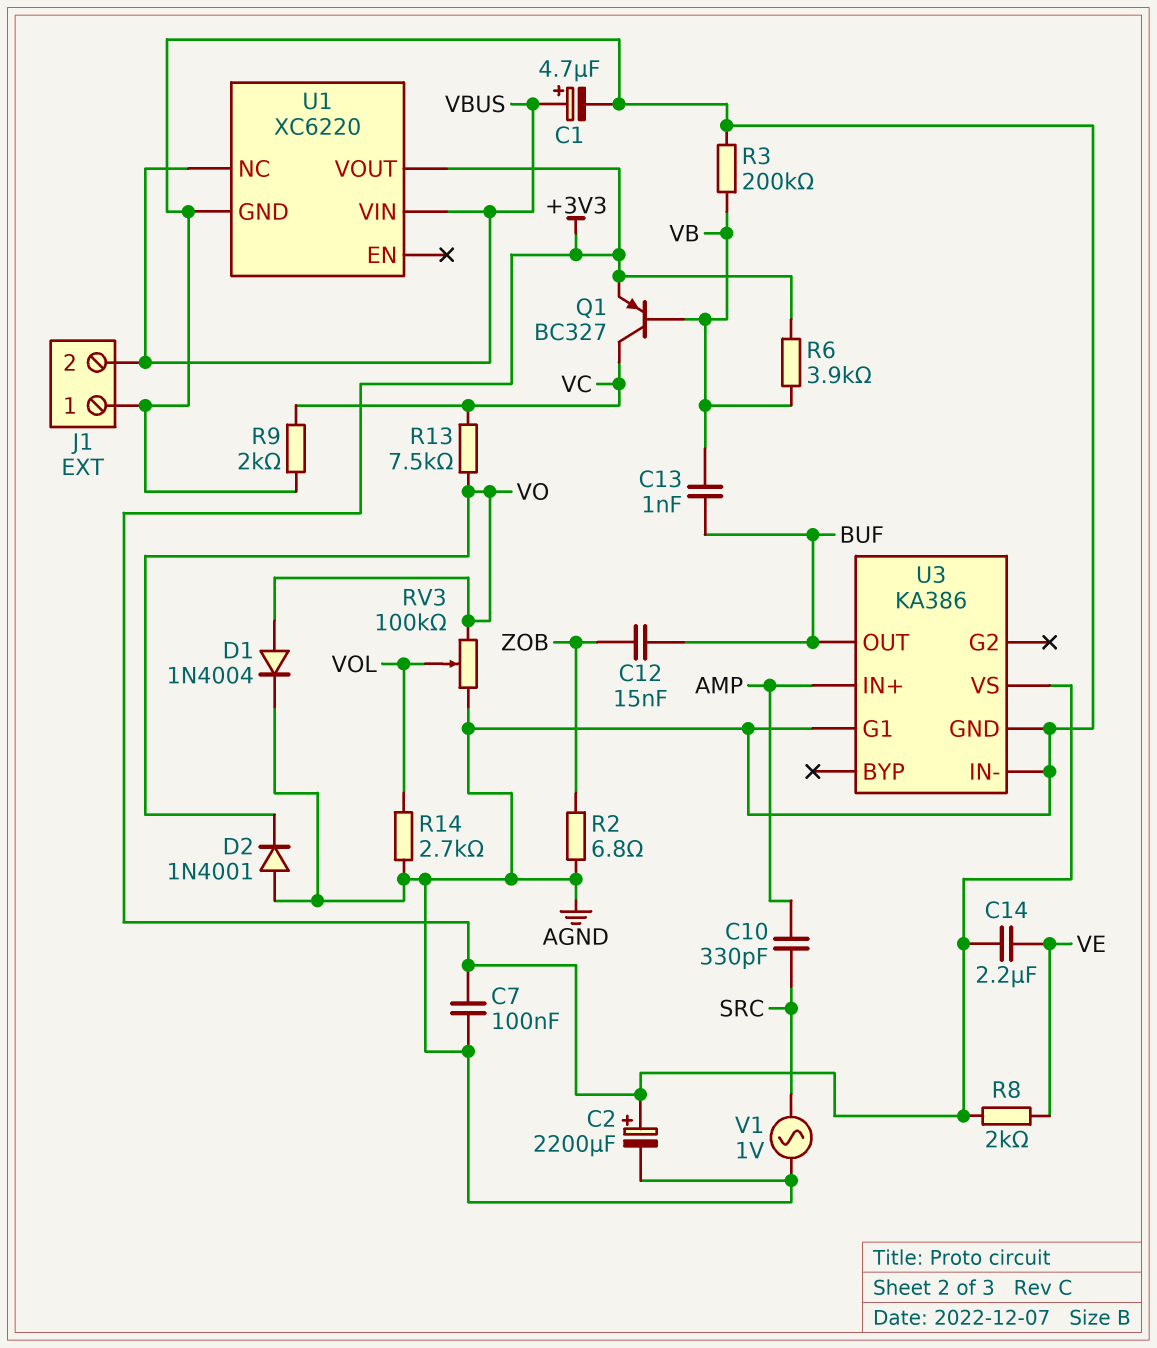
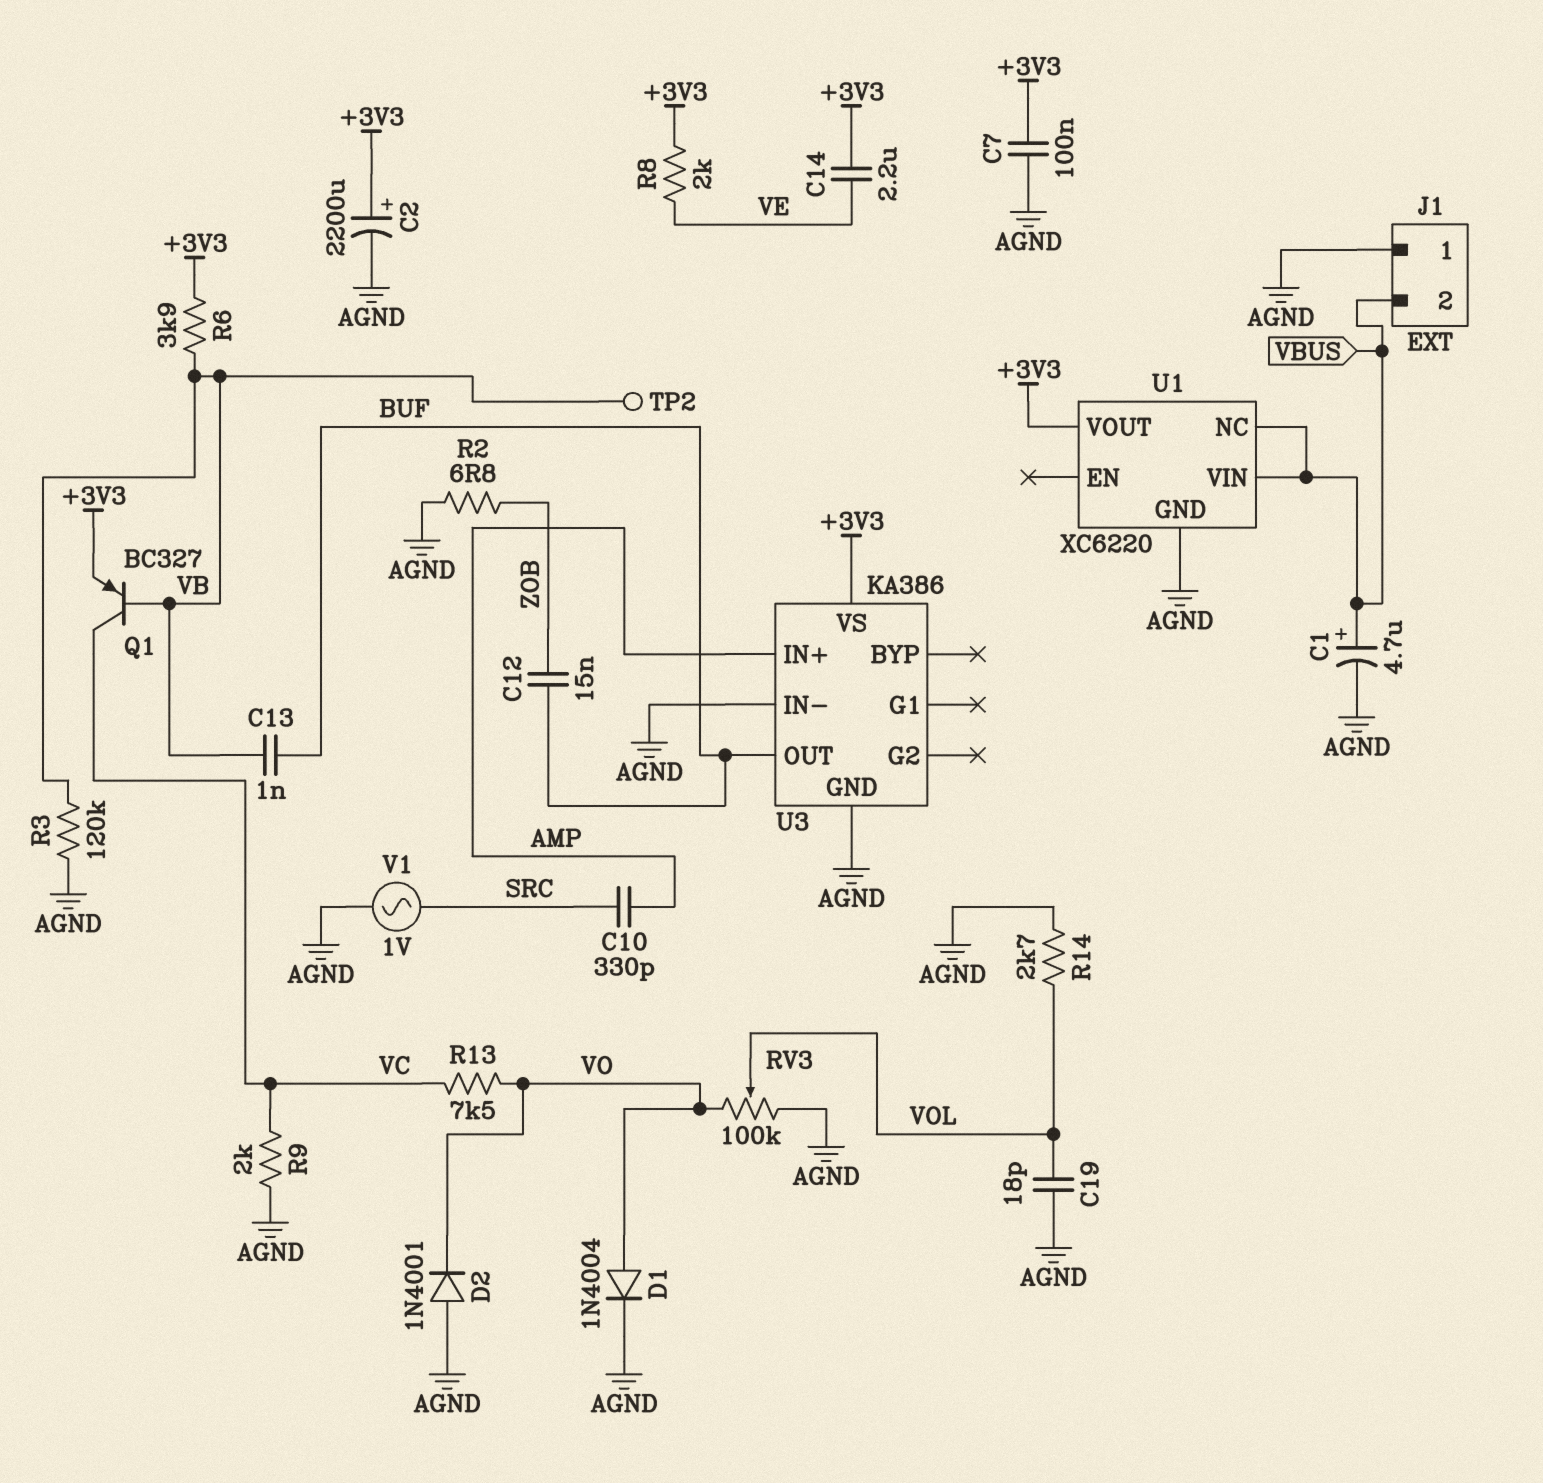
C19: none -> 18pF (AGND, VOL)
R3: 200k (AGND, VB) -> 120k (AGND, VB)
TP2: none -> test point (VB)
U3 pin G1: AGND -> none

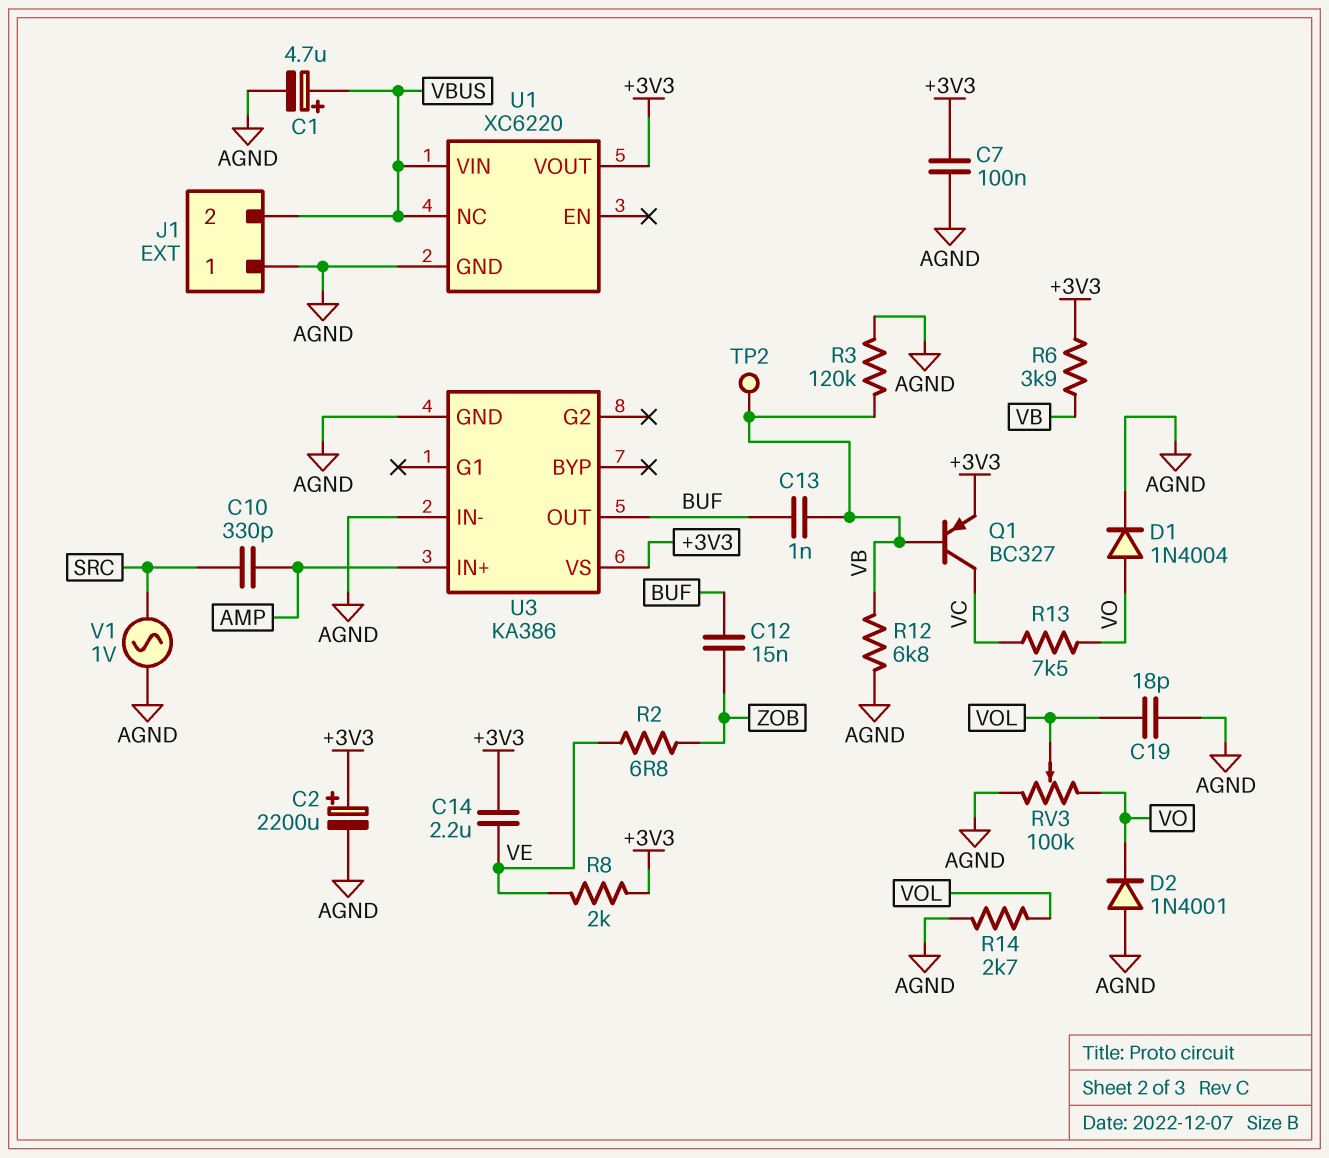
R2: 6.8 (AGND, ZOB) -> 6.8 (VE, ZOB)
R9: 2k (AGND, VC) -> none
R12: none -> 6.8k (AGND, VB)

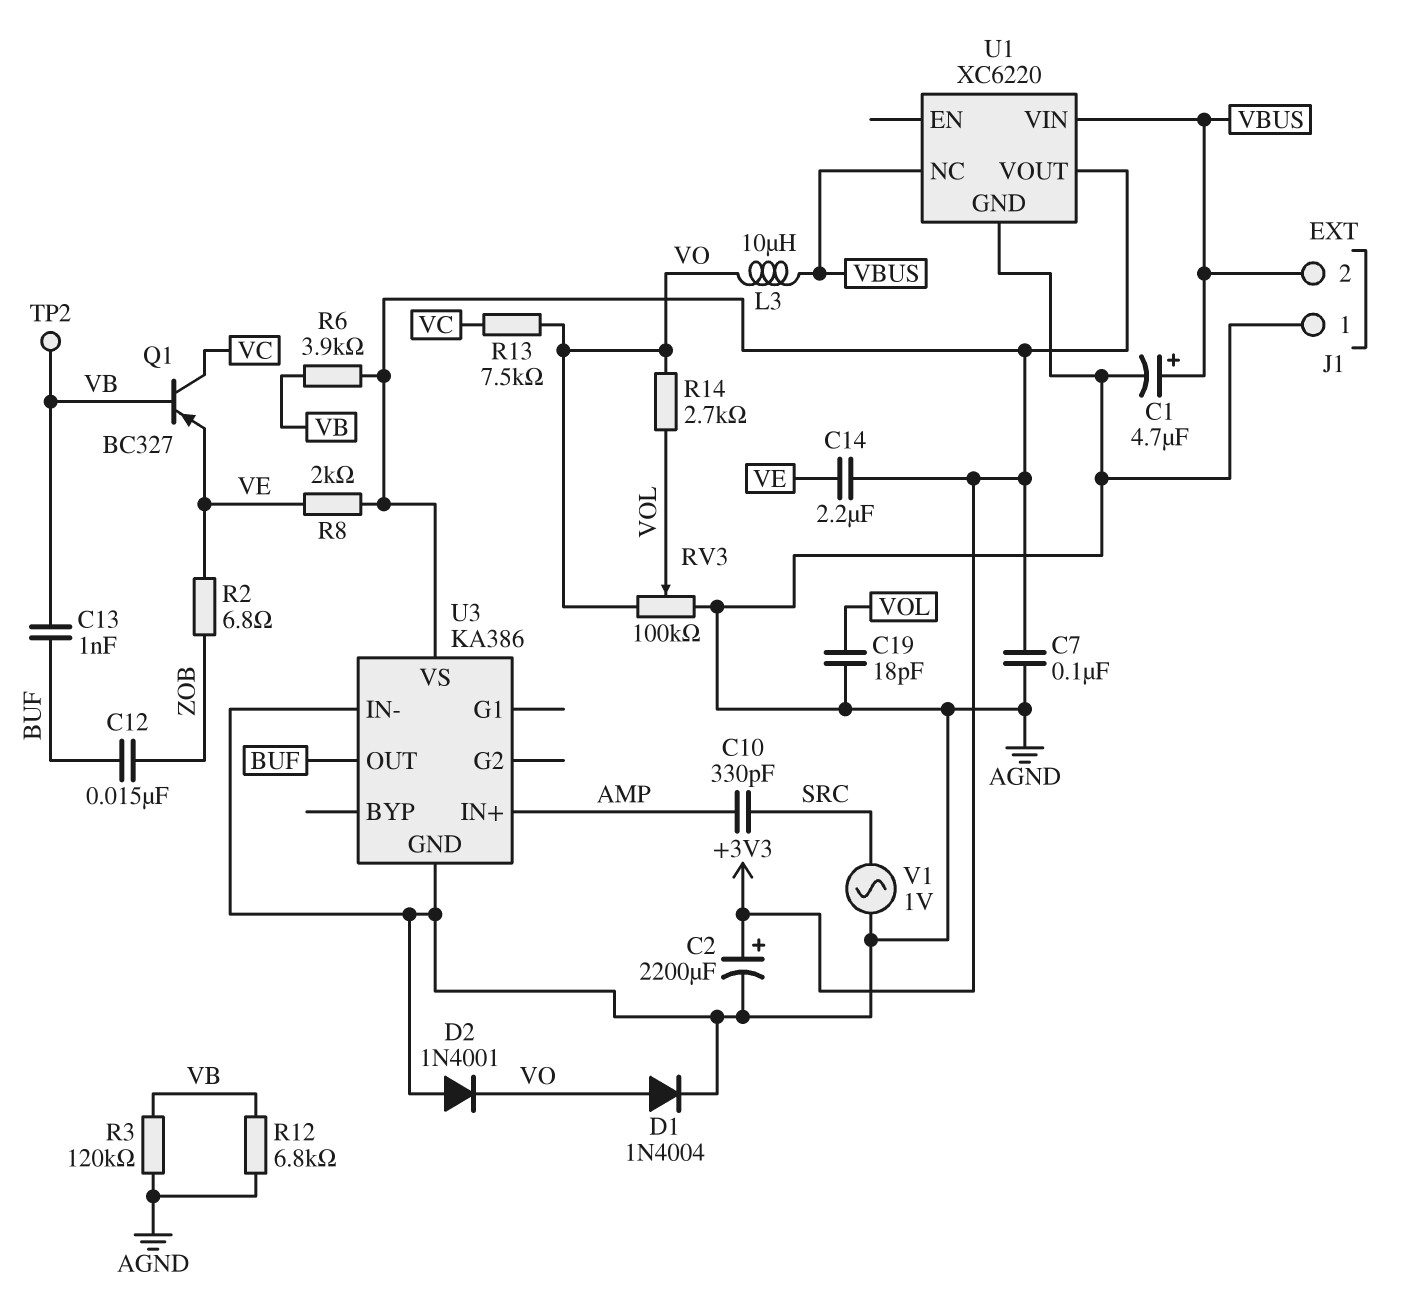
L3: none -> 10uH (VBUS, VO)
Q1: PNP BC327 (B VB, C VC, E +3V3) -> PNP BC327 (B VB, C VC, E VE)
R14: 2.7k (AGND, VOL) -> 2.7k (VO, VOL)

